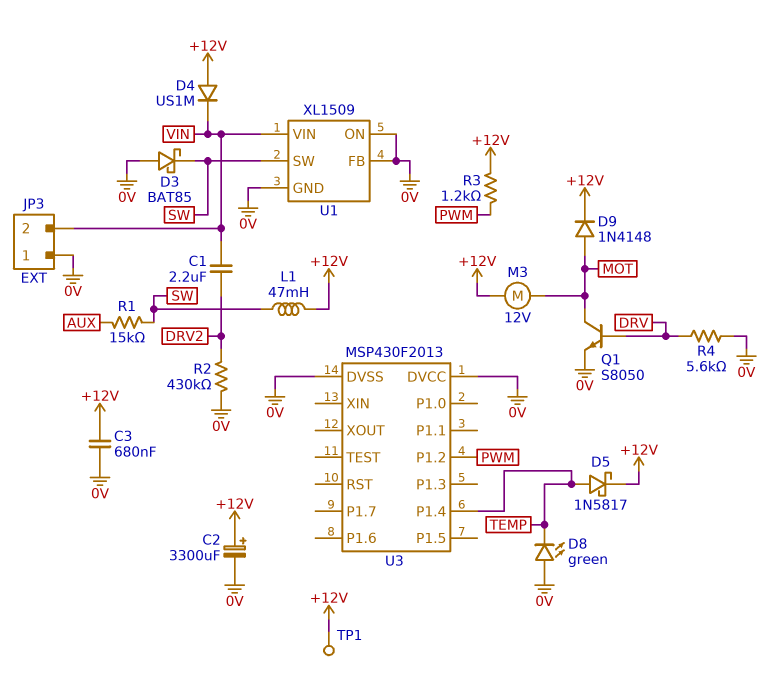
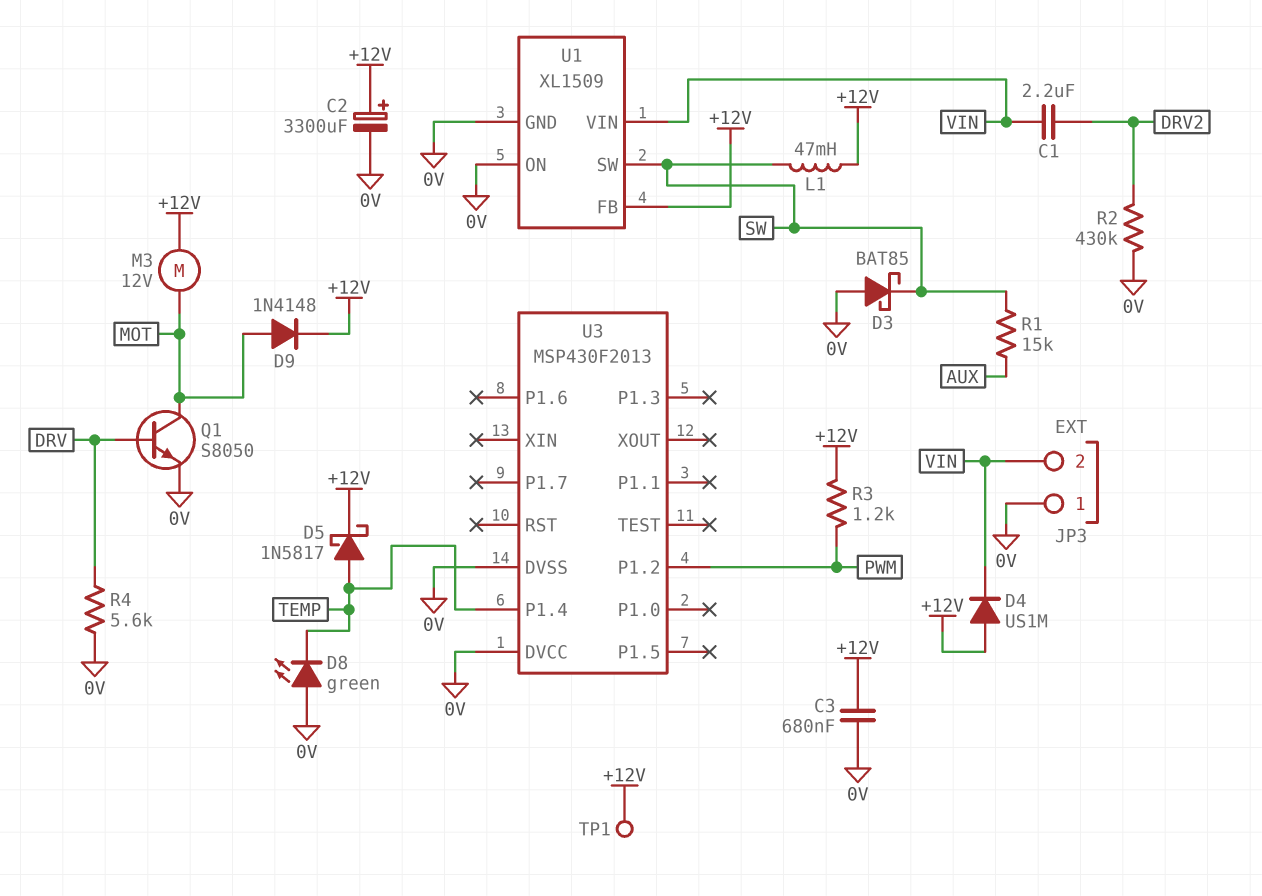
U1 pin FB: 0V -> +12V

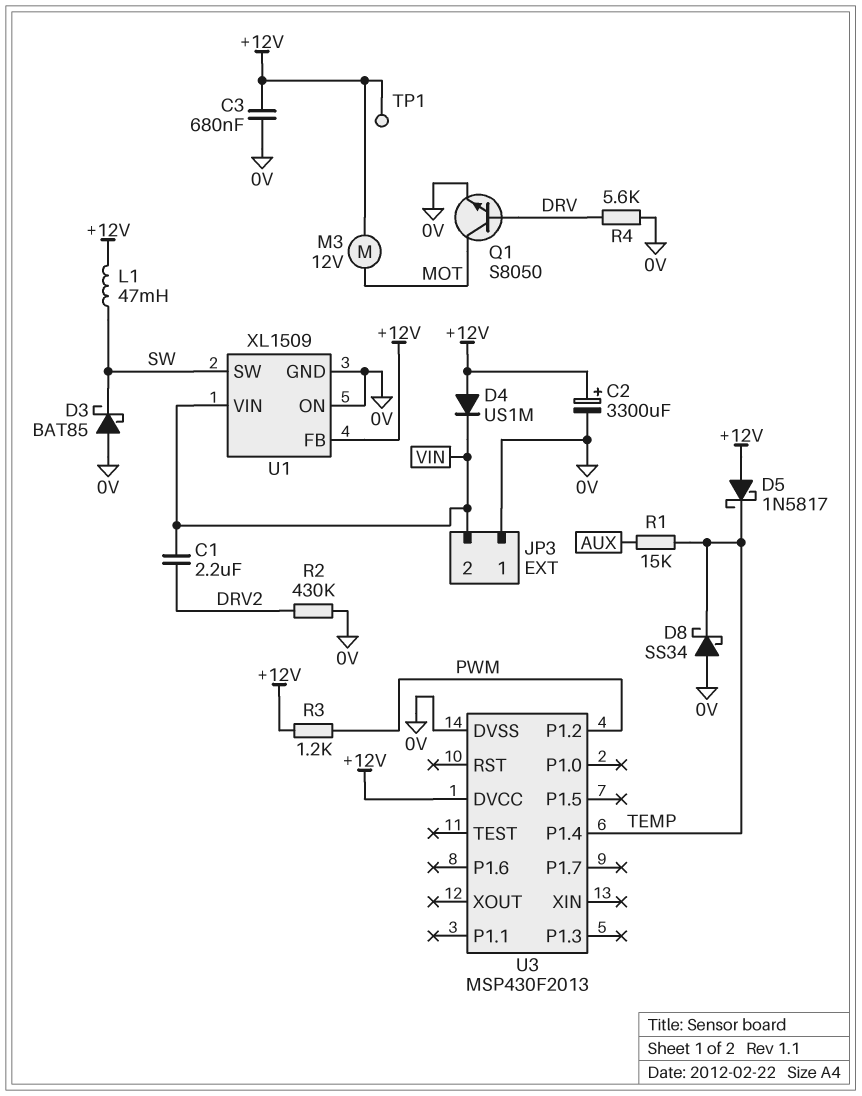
D5: schottky 1N5817 (A TEMP, K +12V) -> schottky 1N5817 (A +12V, K TEMP)
D8: LED green (A 0V, K TEMP) -> schottky SS34 (A 0V, K TEMP)
D9: diode 1N4148 (A MOT, K +12V) -> none
R1: 15k (AUX, SW) -> 15k (AUX, TEMP)
U3 pin DVCC: 0V -> +12V

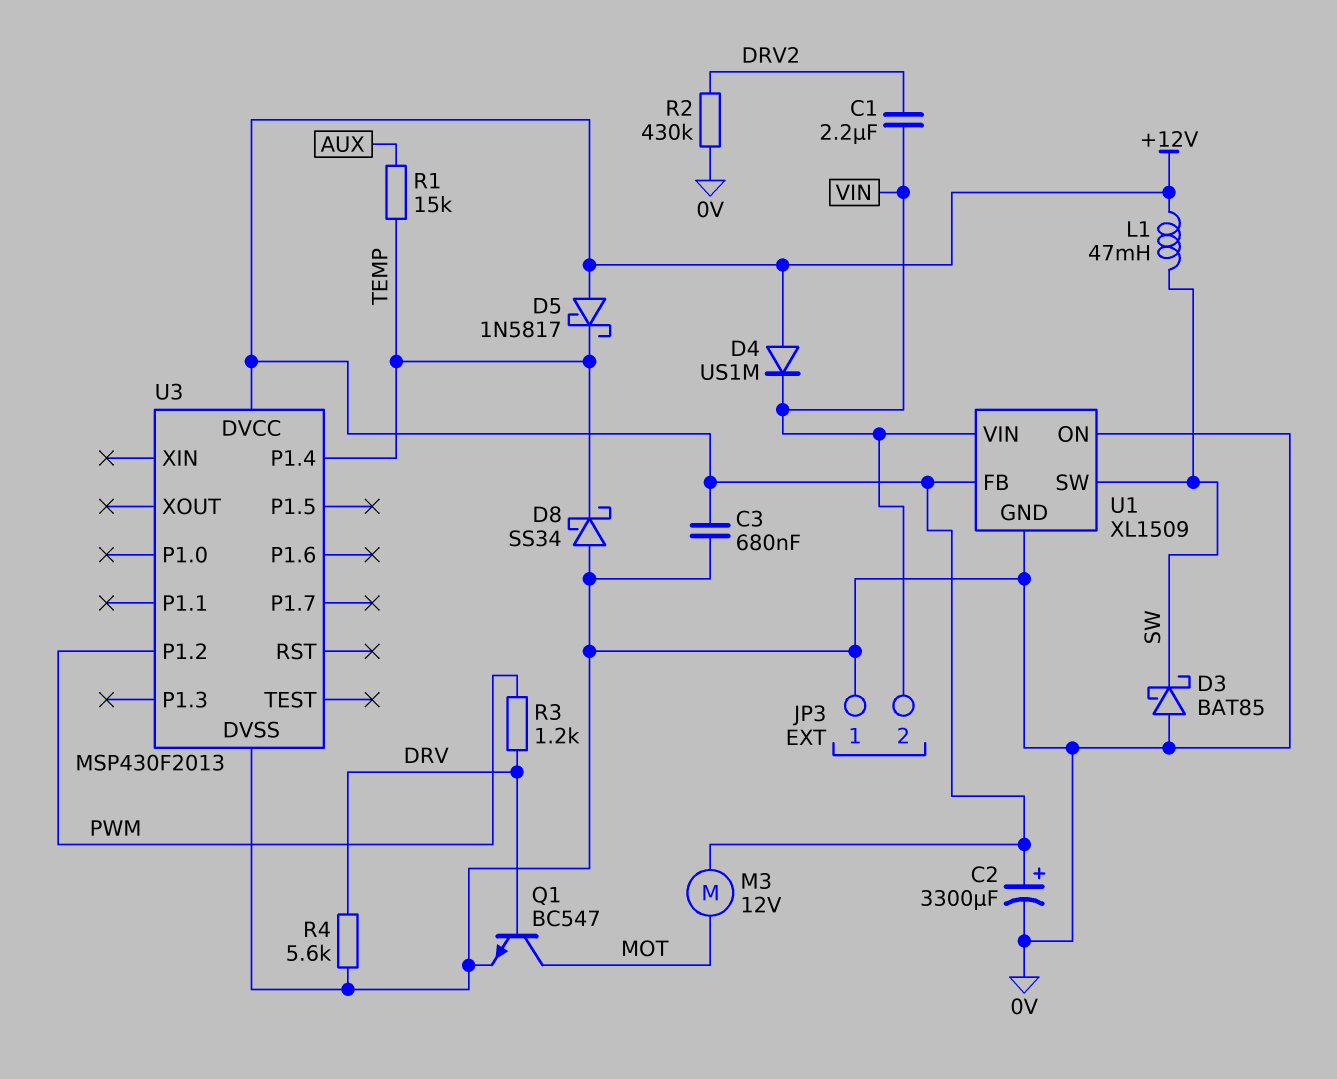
Q1: NPN S8050 (B DRV, C MOT, E 0V) -> NPN BC547 (B DRV, C MOT, E 0V)
R3: 1.2k (+12V, PWM) -> 1.2k (DRV, PWM)
TP1: test point (+12V) -> none

